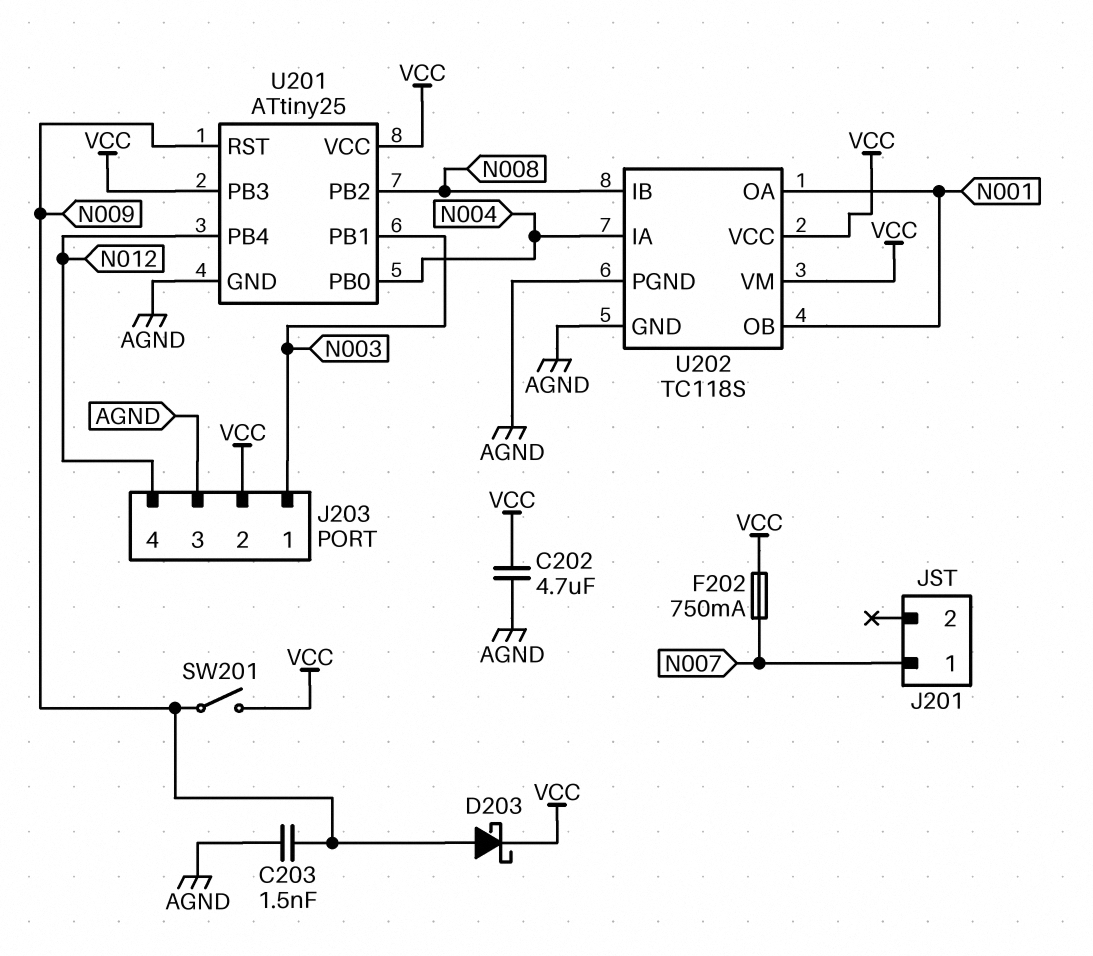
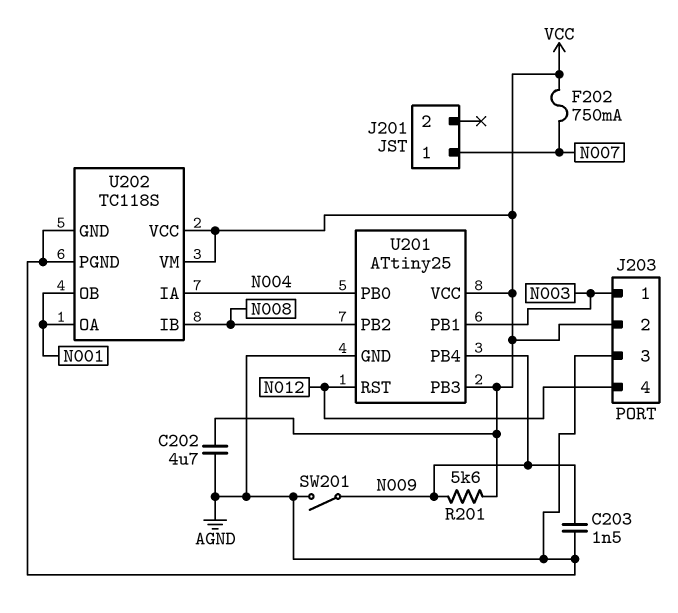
D203: schottky (A N009, K VCC) -> none
R201: none -> 5.6k (N009, VCC)
SW201: switch (N009, VCC) -> switch (AGND, N009)
U201 pin PB4: N012 -> N009
U201 pin RST: N009 -> N012

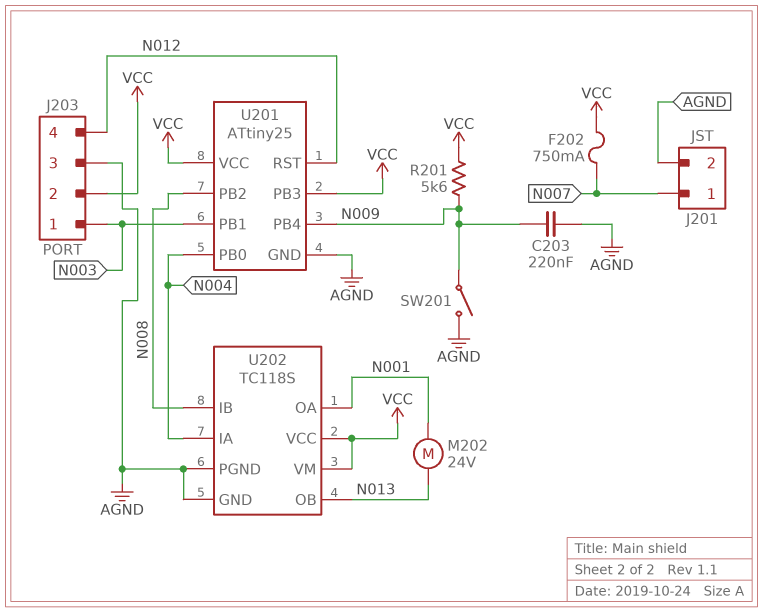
C202: 4.7uF (AGND, VCC) -> none
C203: 1.5nF (AGND, N009) -> 220nF (AGND, N009)
J201 pin 2: none -> AGND
M202: none -> motor 24V (N001, N013)
U202 pin OB: N001 -> N013

